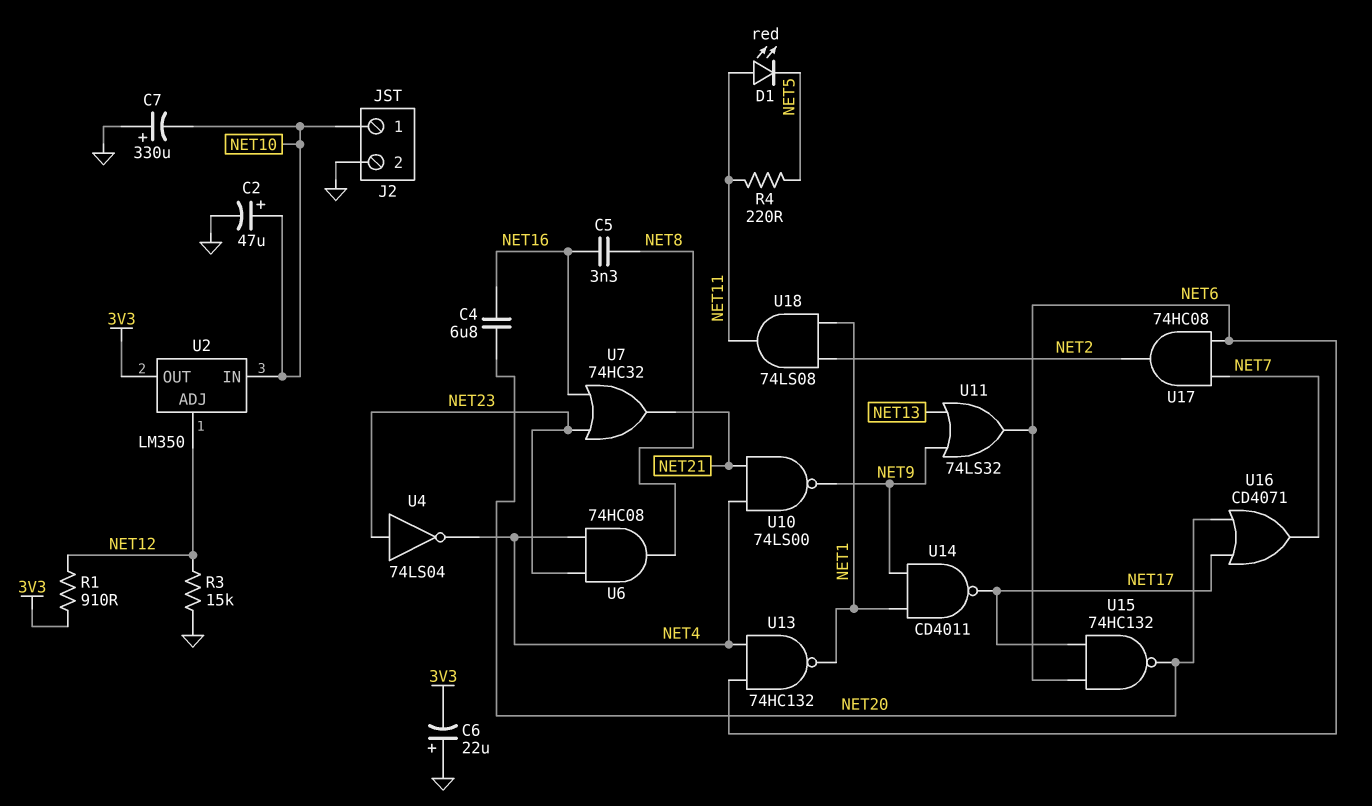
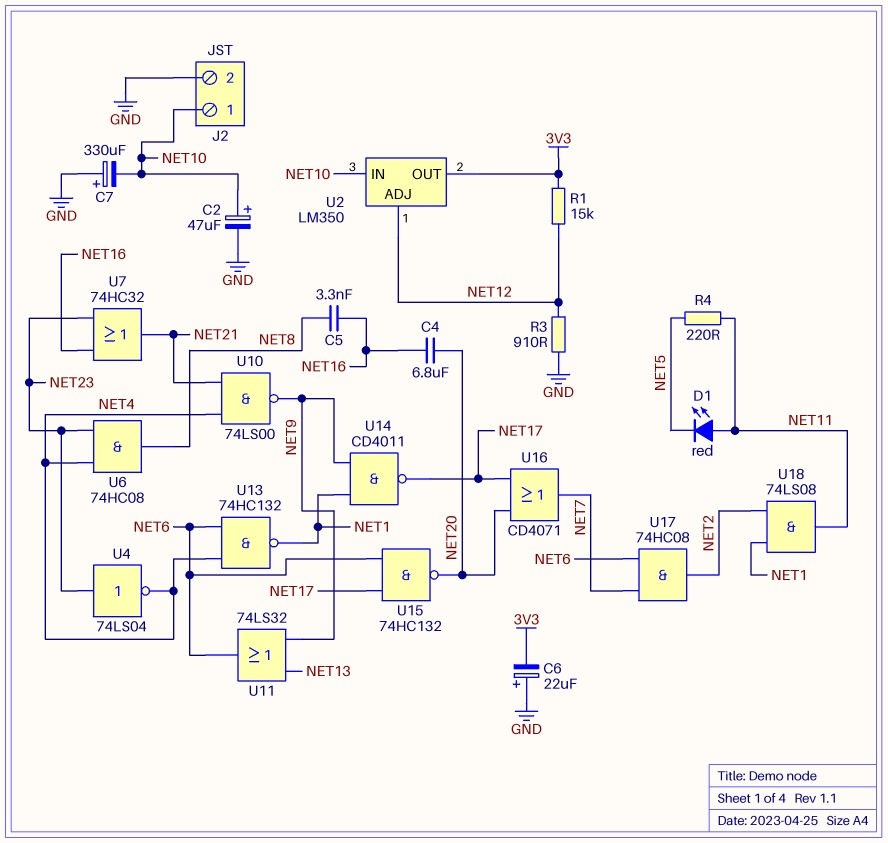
R1: 910 (3V3, NET12) -> 15k (3V3, NET12)
R3: 15k (GND, NET12) -> 910 (GND, NET12)

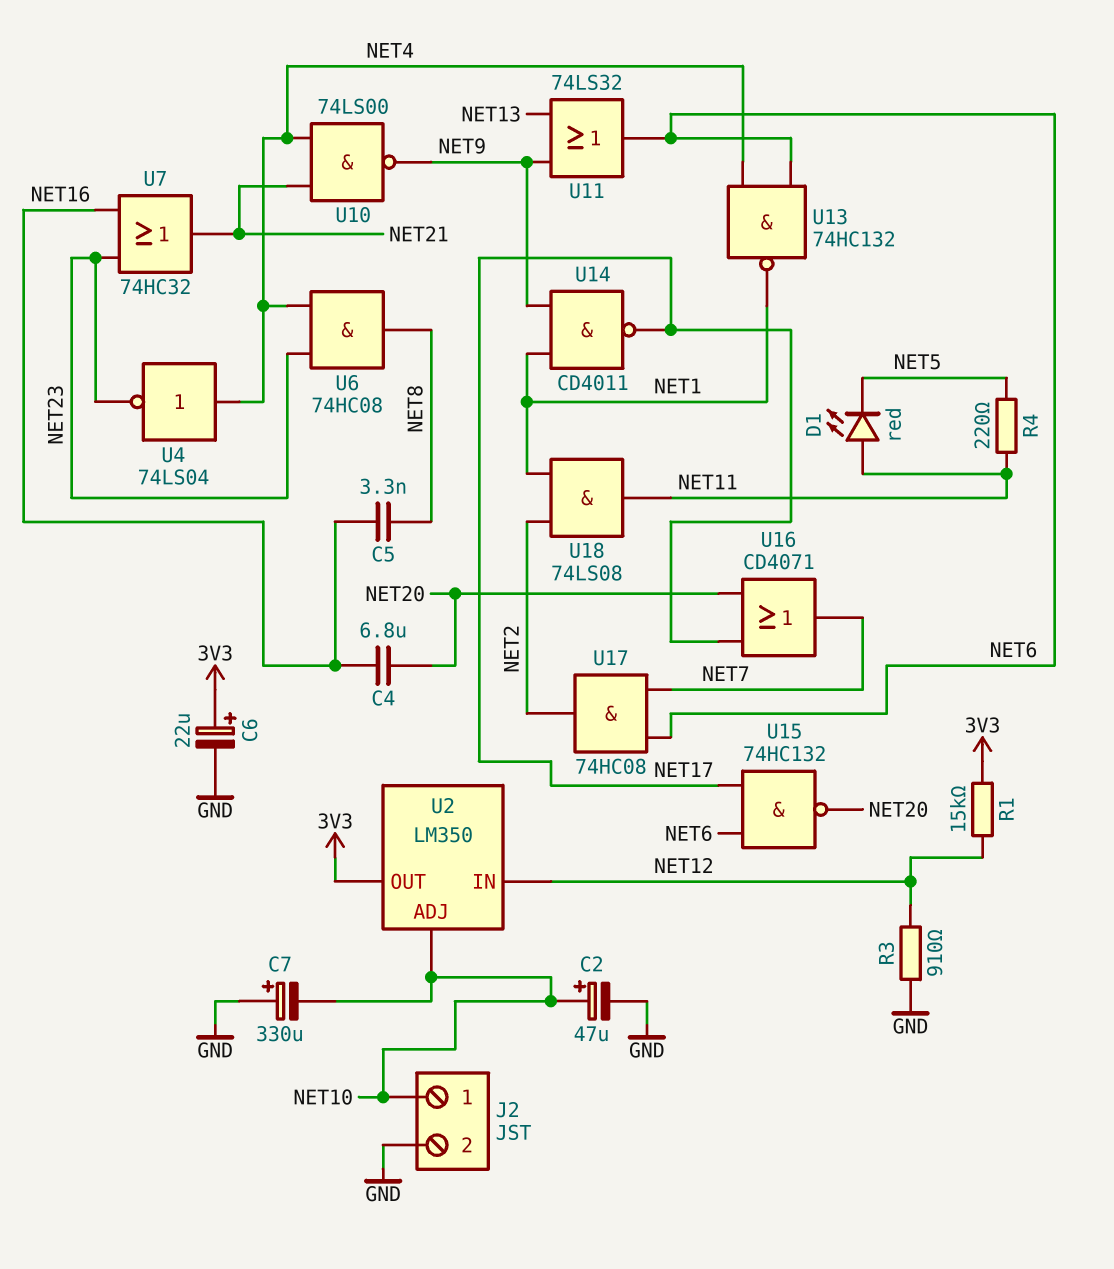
C6: 22uF (plus GND, minus 3V3) -> 22uF (plus 3V3, minus GND)
U2 pin ADJ: NET12 -> NET10
U2 pin IN: NET10 -> NET12
U4: NOT 74LS04 (in NET23, out NET4) -> NOT 74LS04 (in NET4, out NET23)

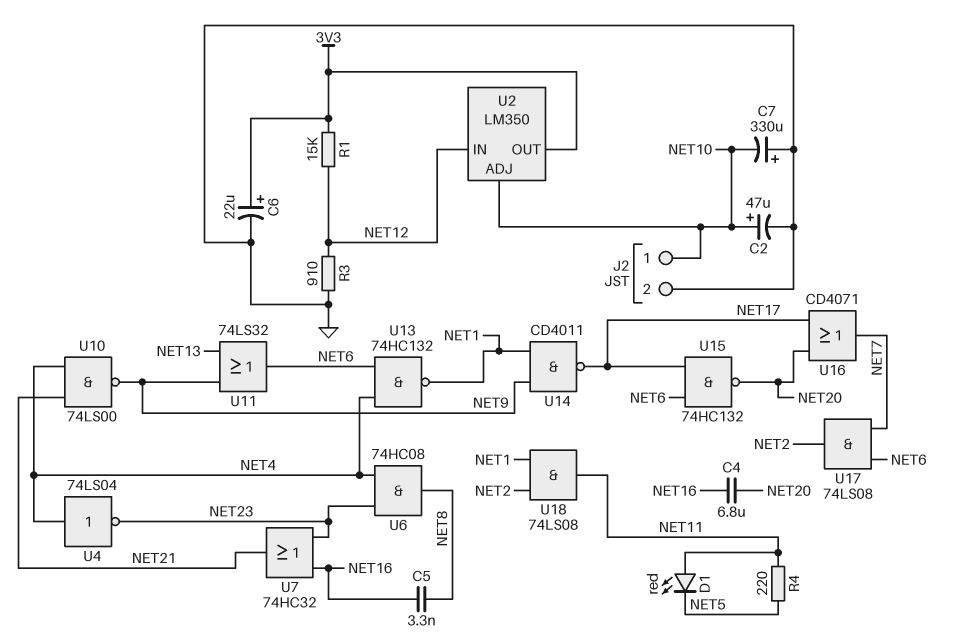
U17: AND 74HC08 (in NET6, in NET7, out NET2) -> AND 74LS08 (in NET6, in NET7, out NET2)

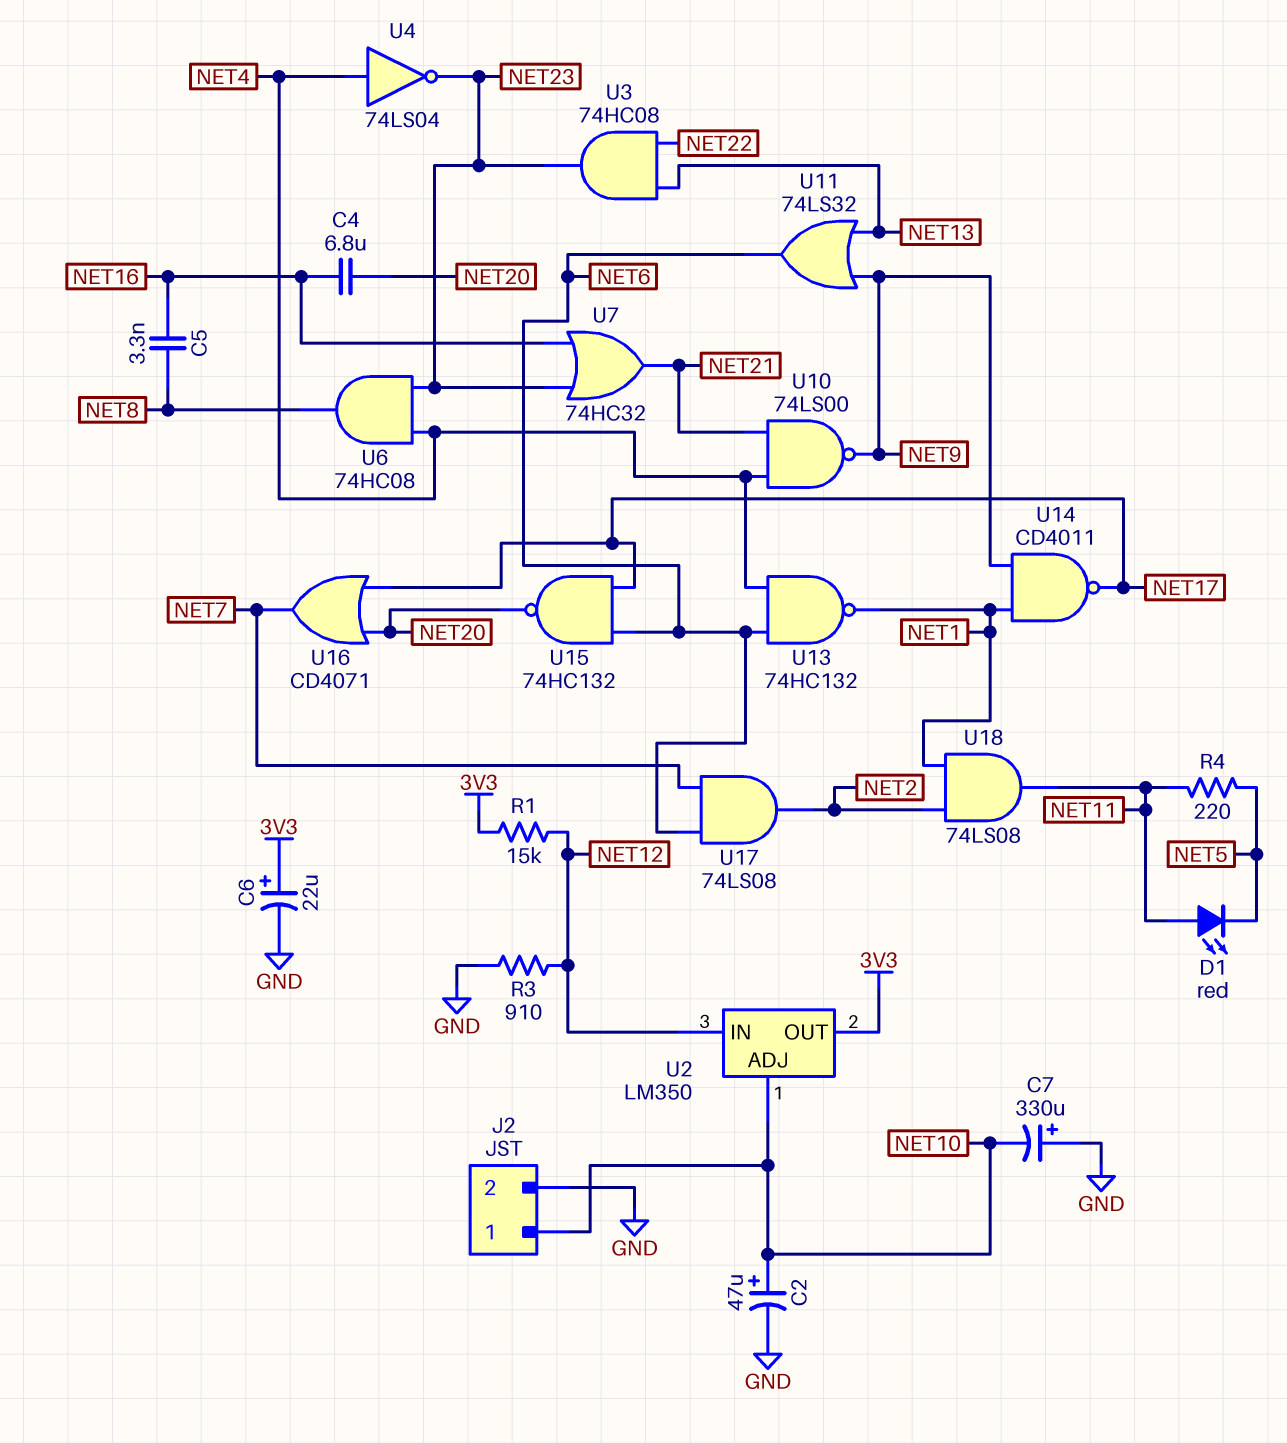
U3: none -> AND 74HC08 (in NET13, in NET22, out NET23)

